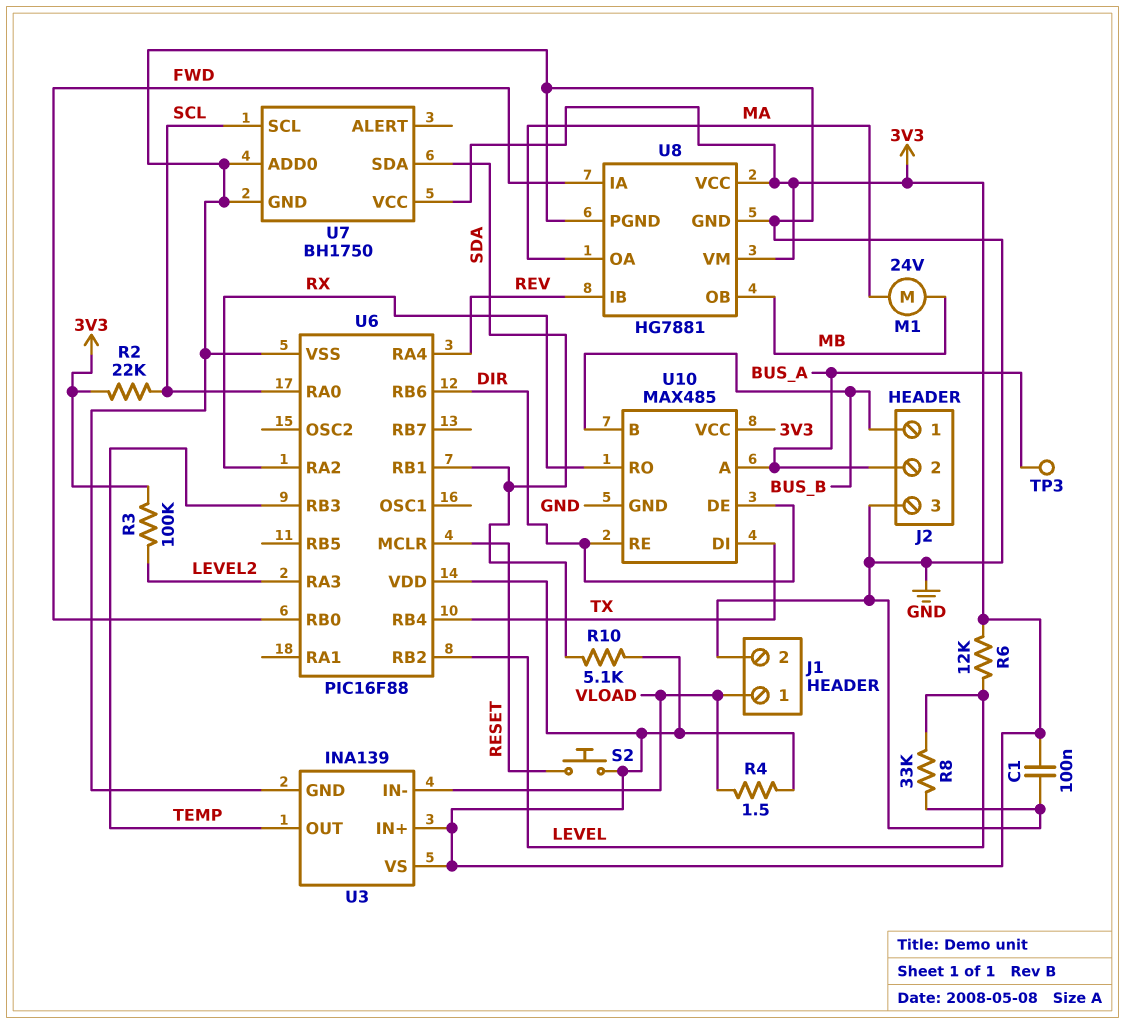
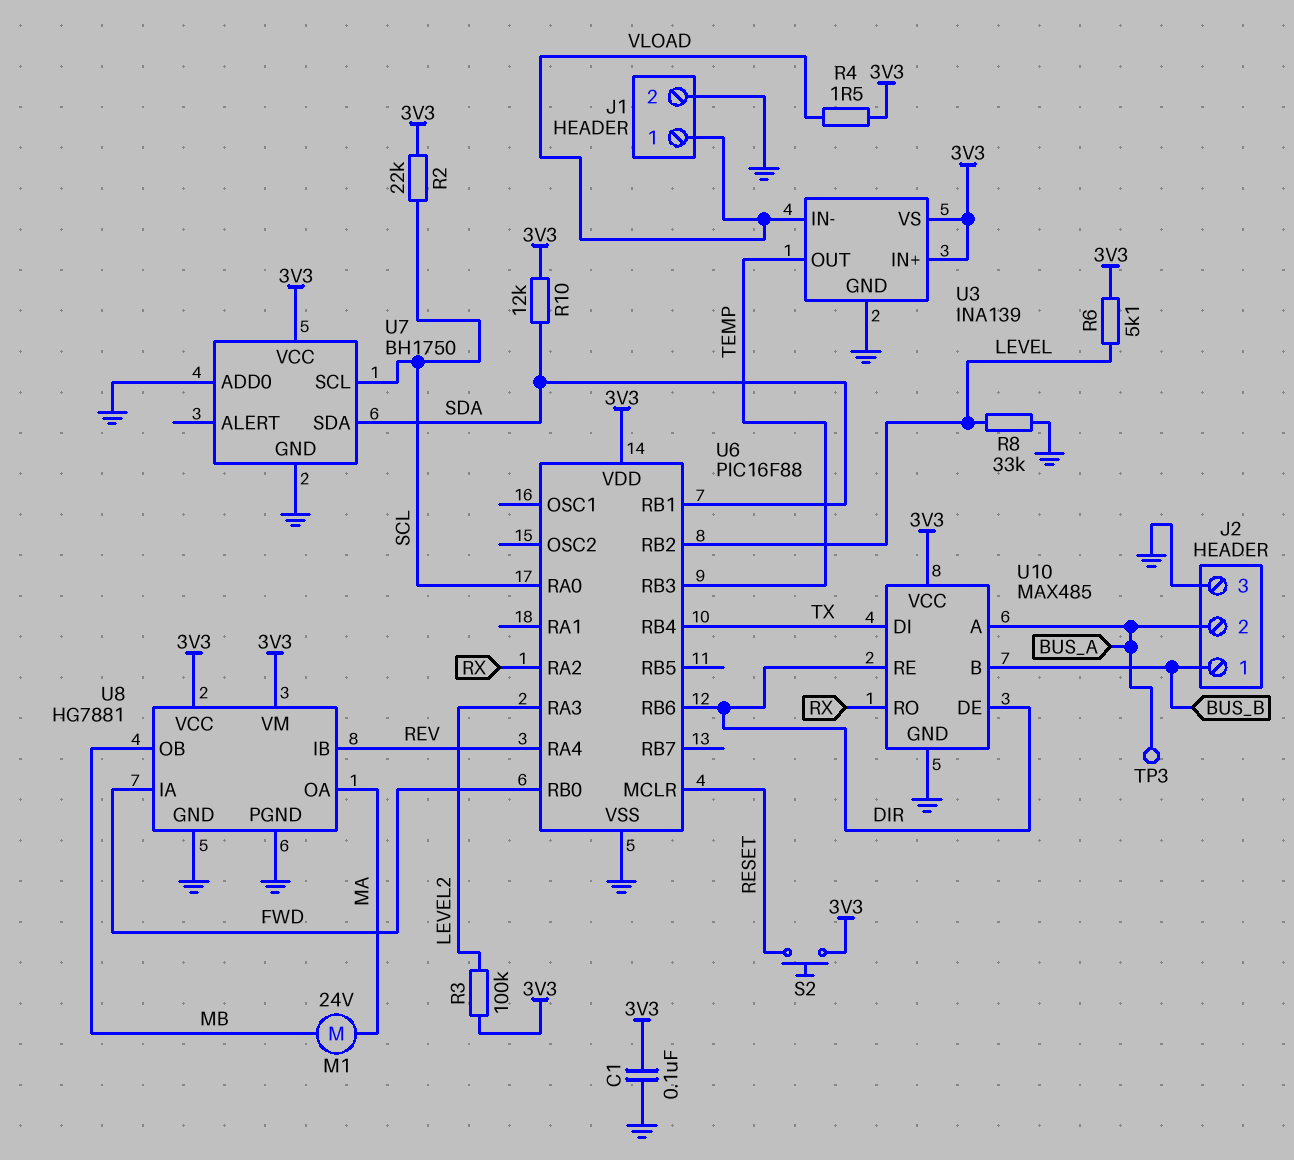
R6: 12k (3V3, LEVEL) -> 5.1k (3V3, LEVEL)
R10: 5.1k (3V3, SDA) -> 12k (3V3, SDA)

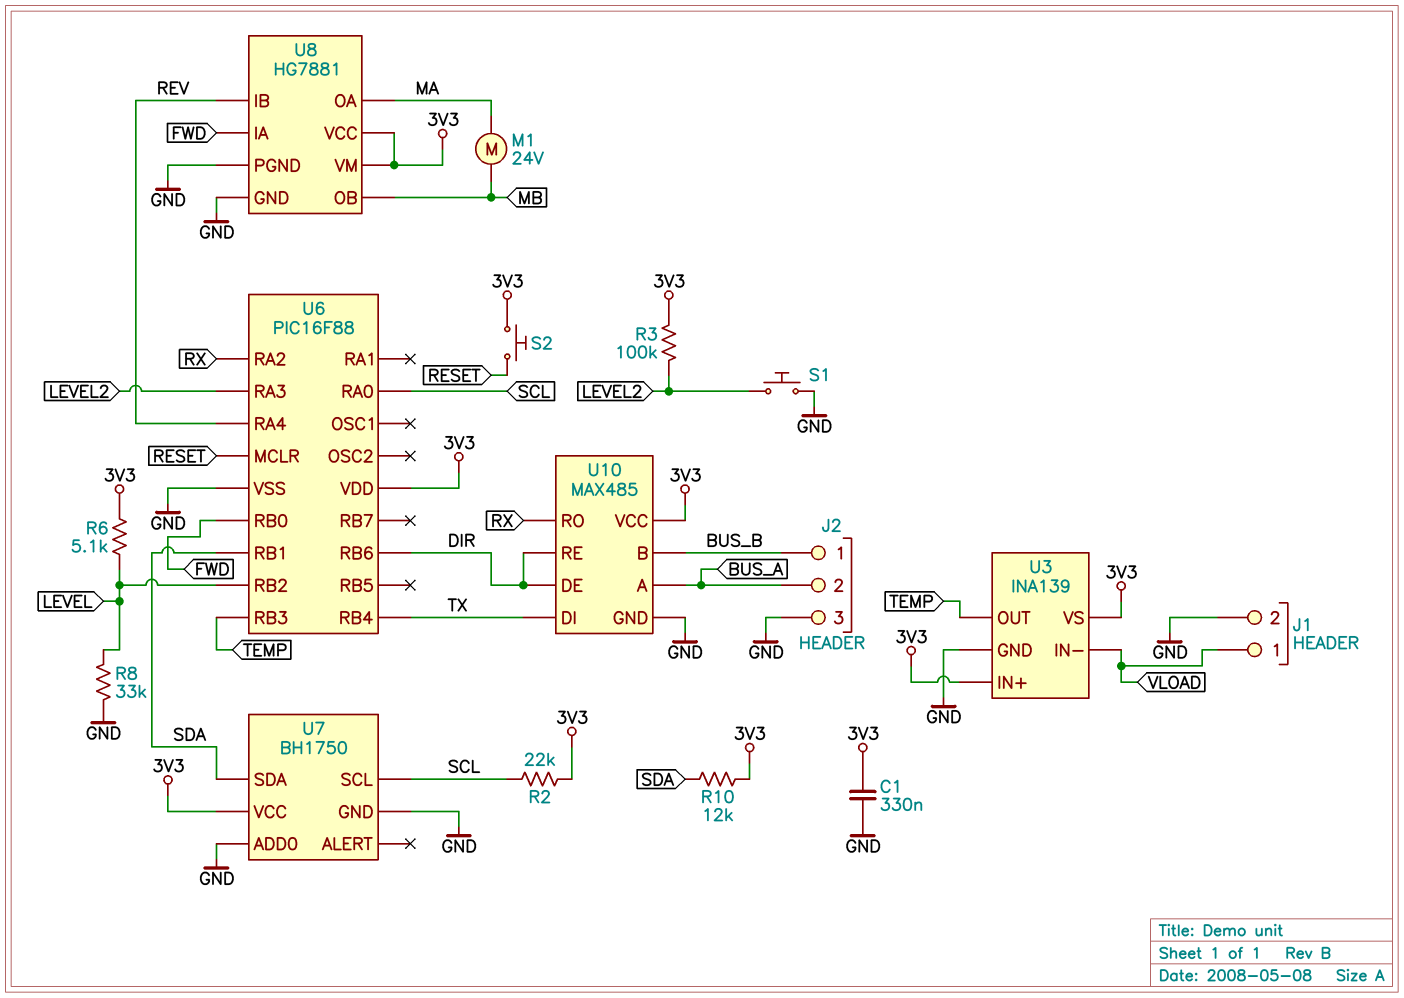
C1: 100nF (3V3, GND) -> 330nF (3V3, GND)
R4: 1.5 (3V3, VLOAD) -> none
S1: none -> button (GND, LEVEL2)
TP3: test point (BUS_A) -> none

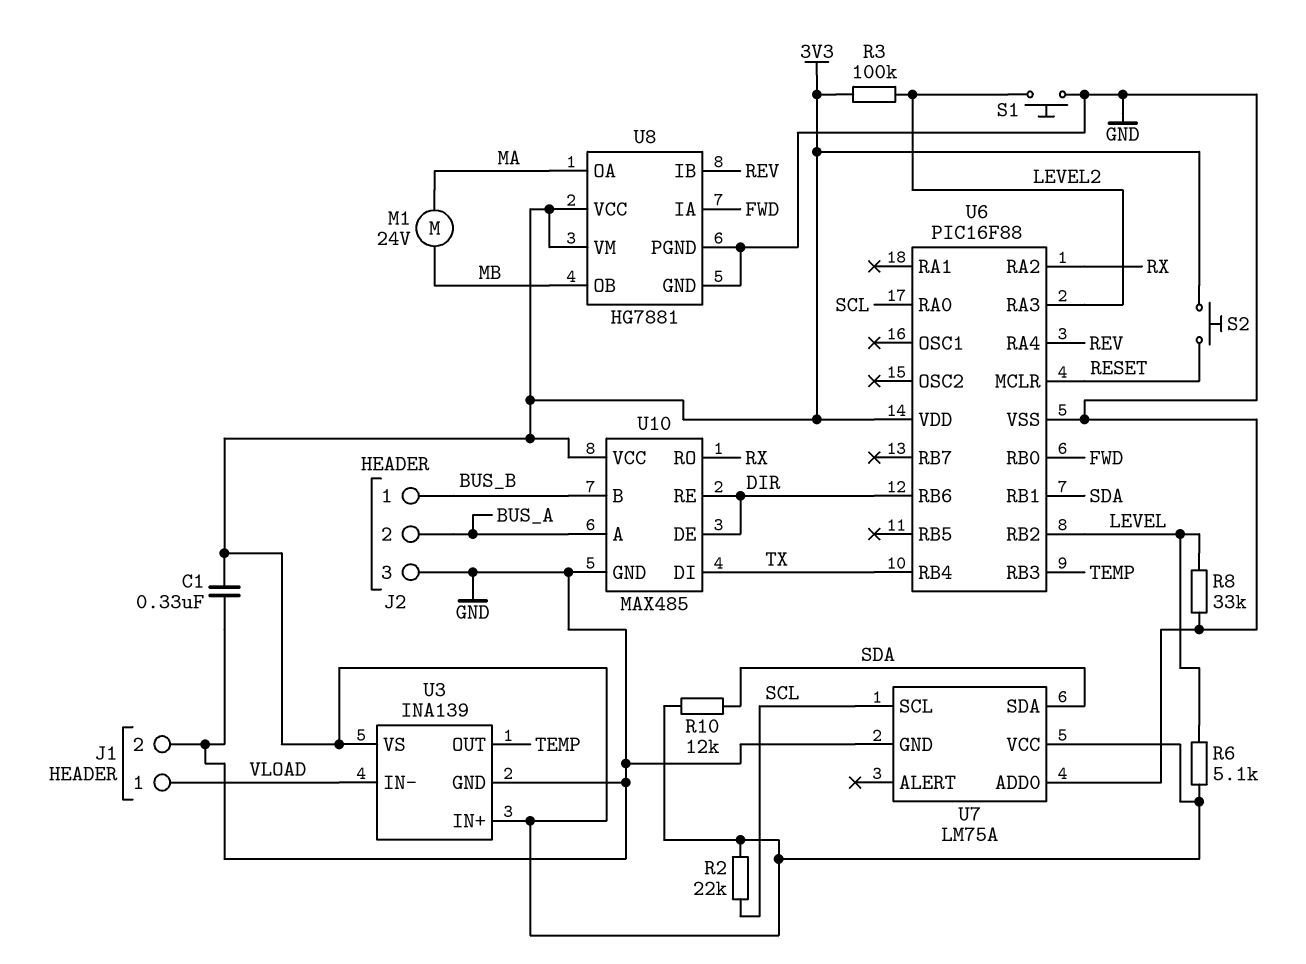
U7: BH1750 -> LM75A

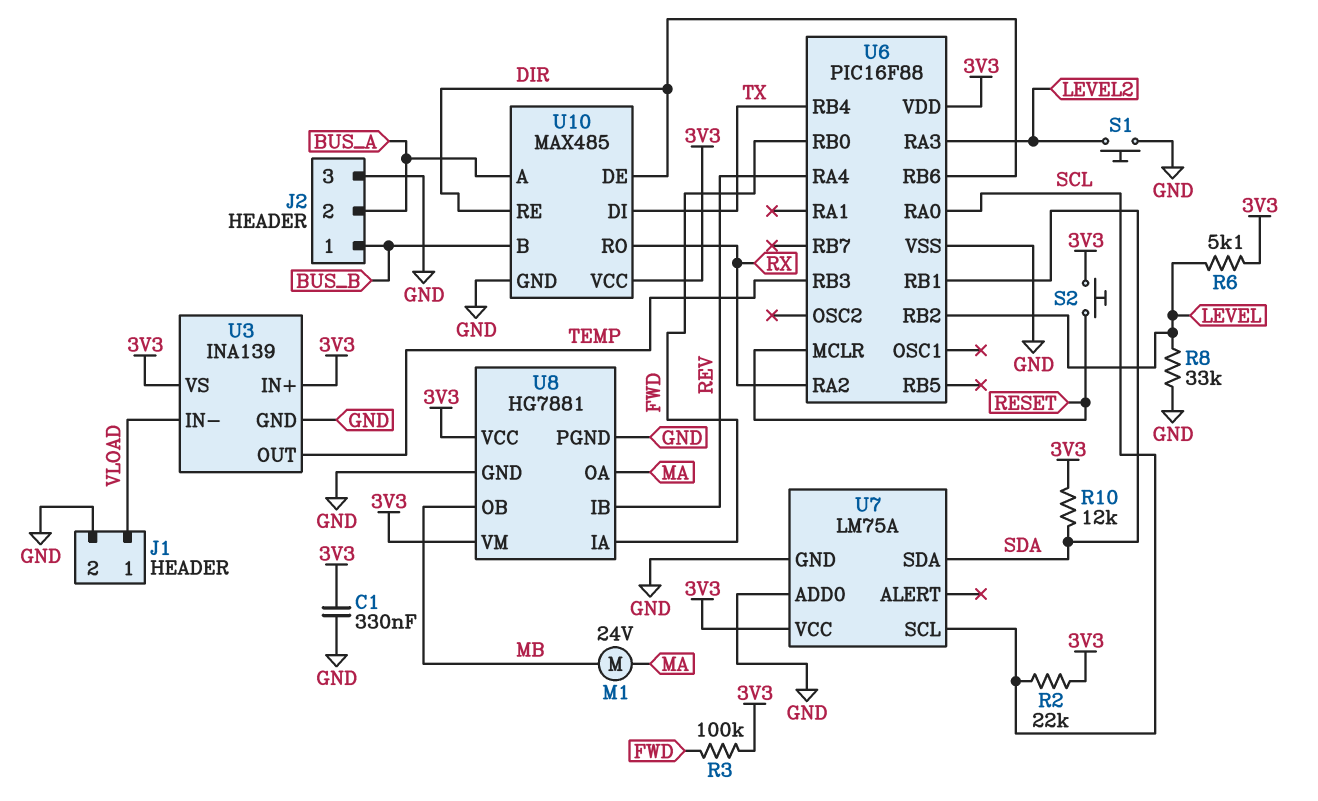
R3: 100k (3V3, LEVEL2) -> 100k (3V3, FWD)

